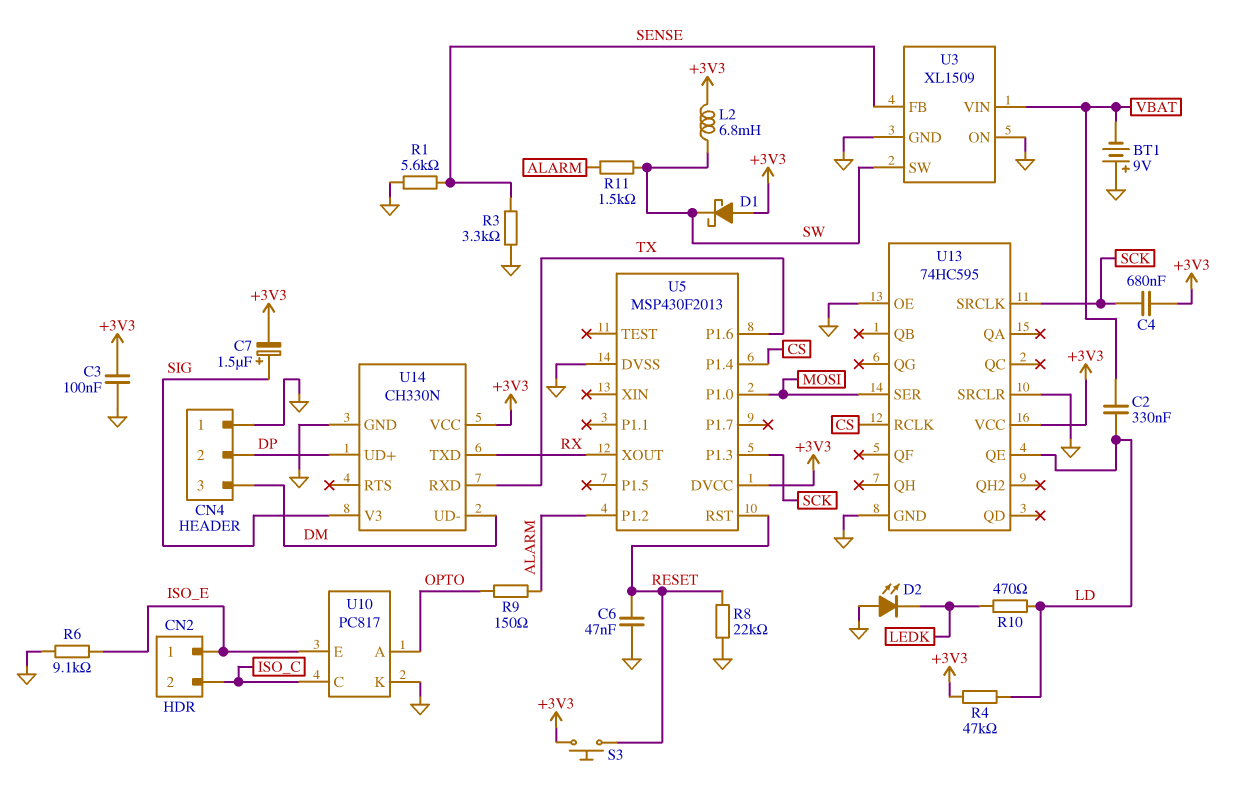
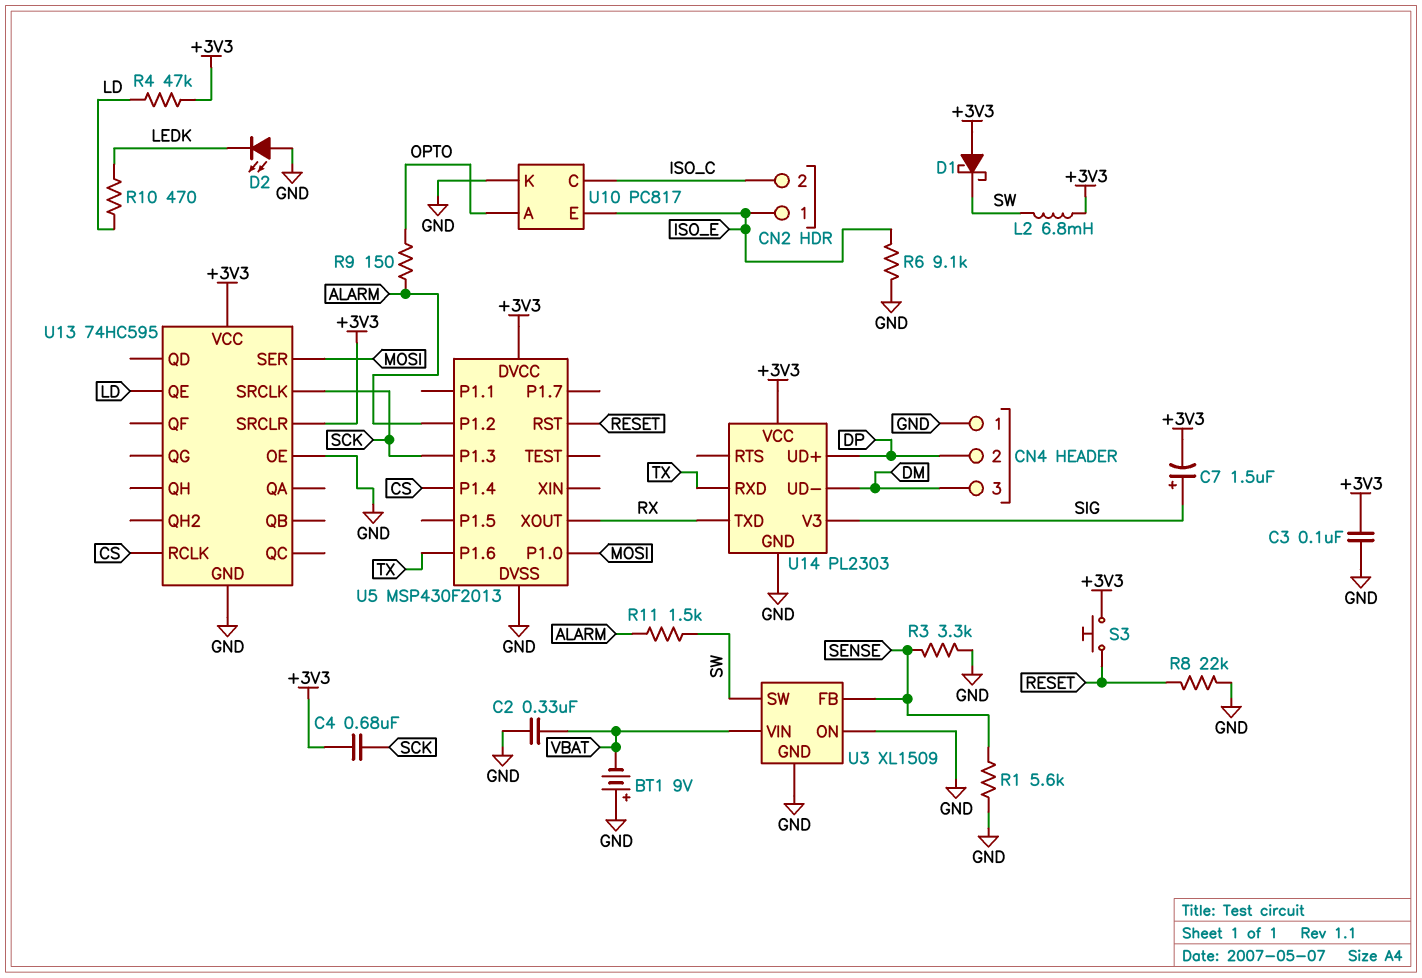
C2: 330nF (LD, VBAT) -> 330nF (GND, VBAT)
C6: 47nF (GND, RESET) -> none
U13 pin SRCLR: GND -> +3V3
U14: CH330N -> PL2303

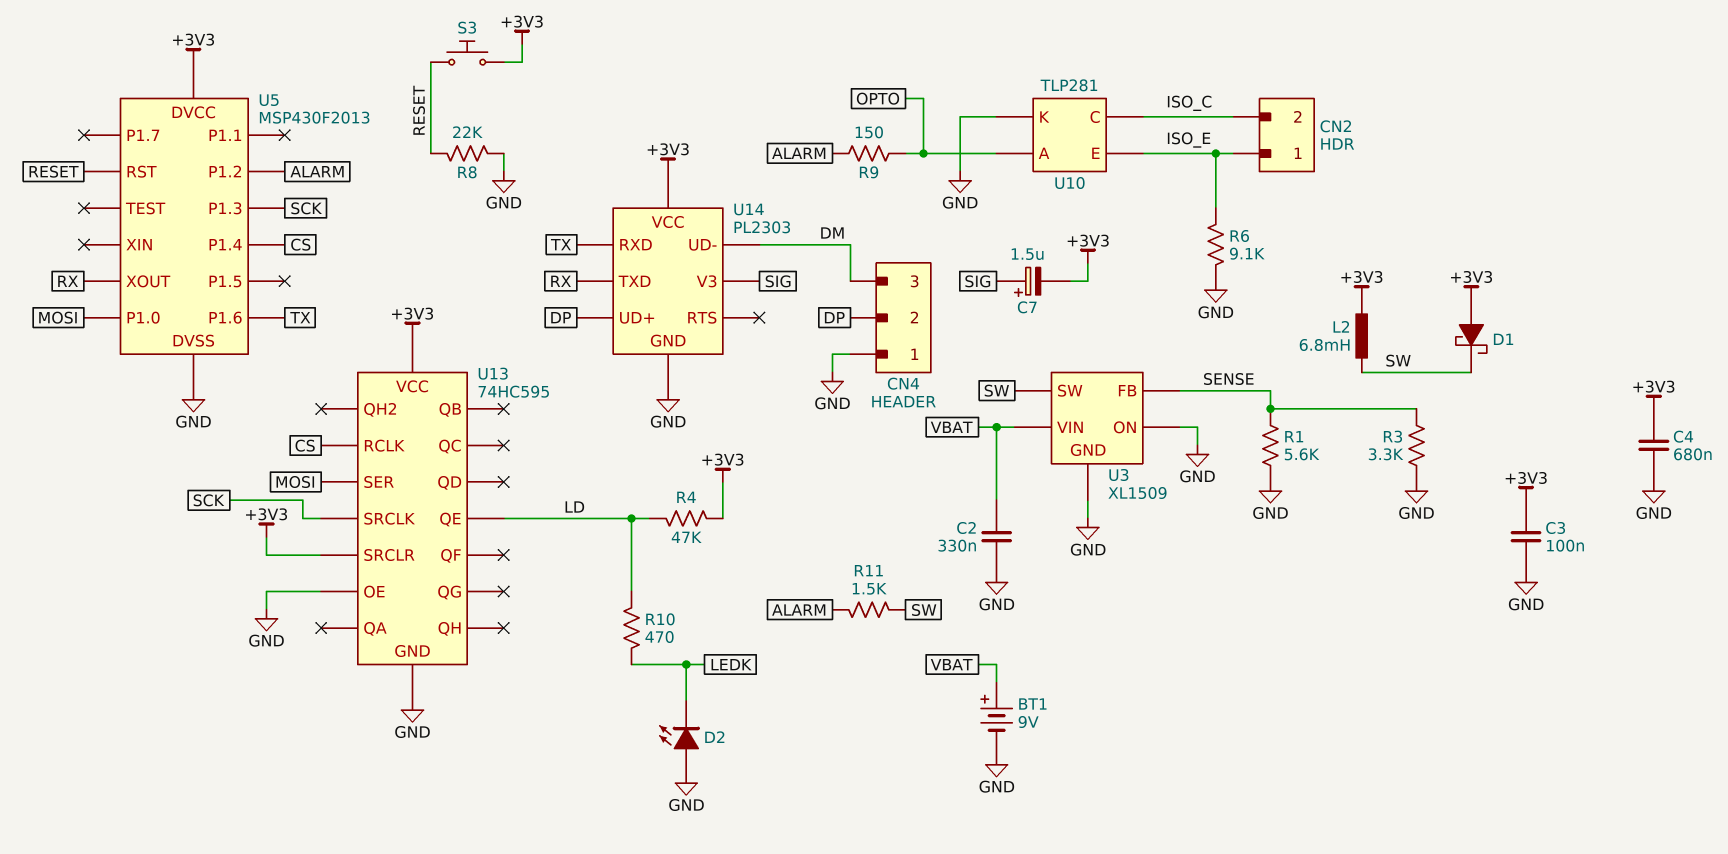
BT1: 9V (plus GND, minus VBAT) -> 9V (plus VBAT, minus GND)
C4: 680nF (+3V3, SCK) -> 680nF (+3V3, GND)
U10: PC817 -> TLP281

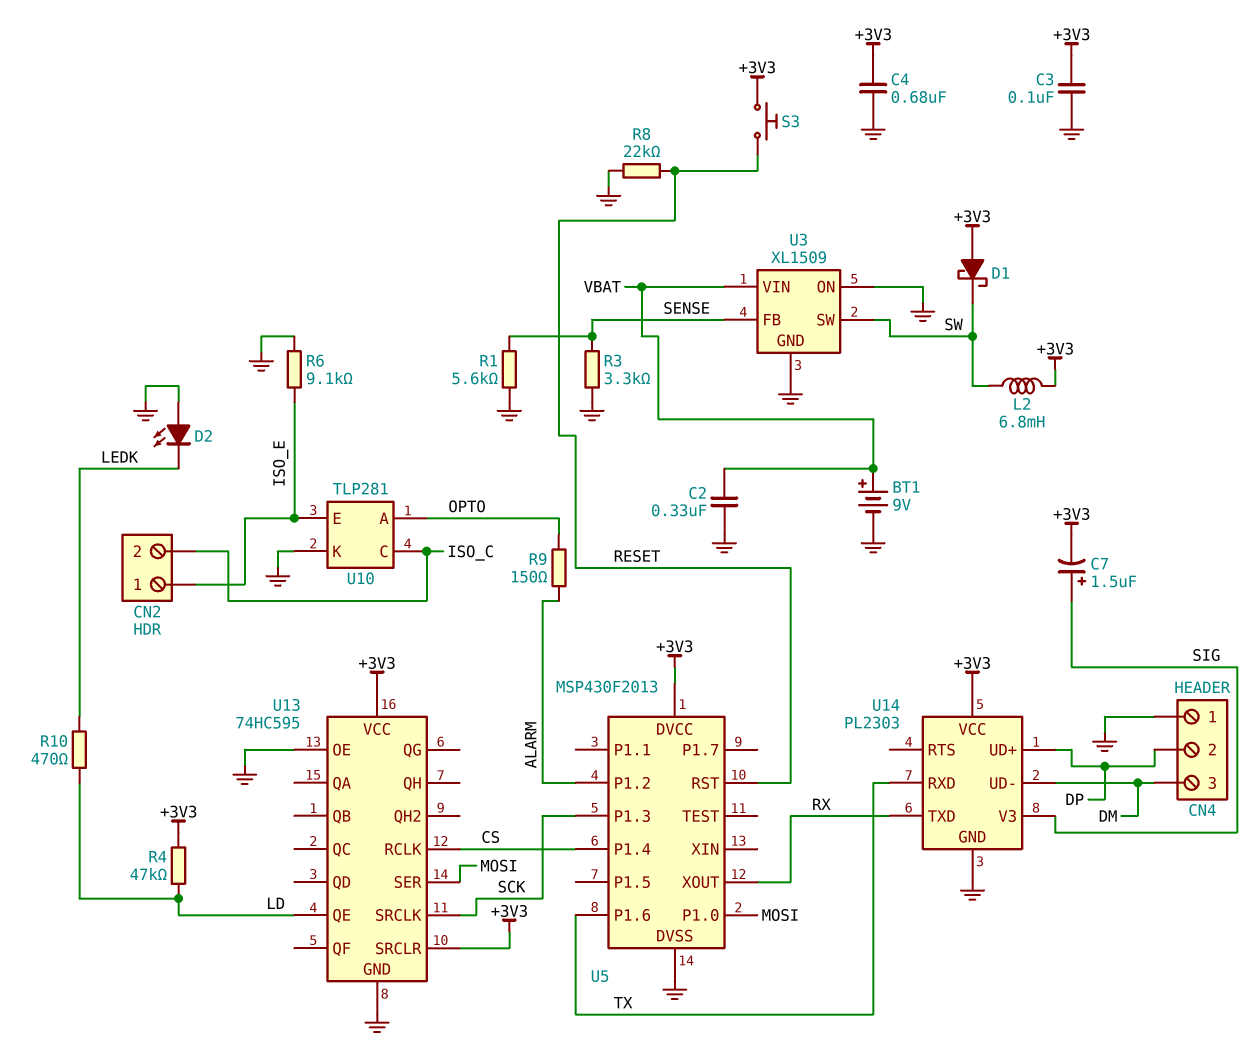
R11: 1.5k (ALARM, SW) -> none

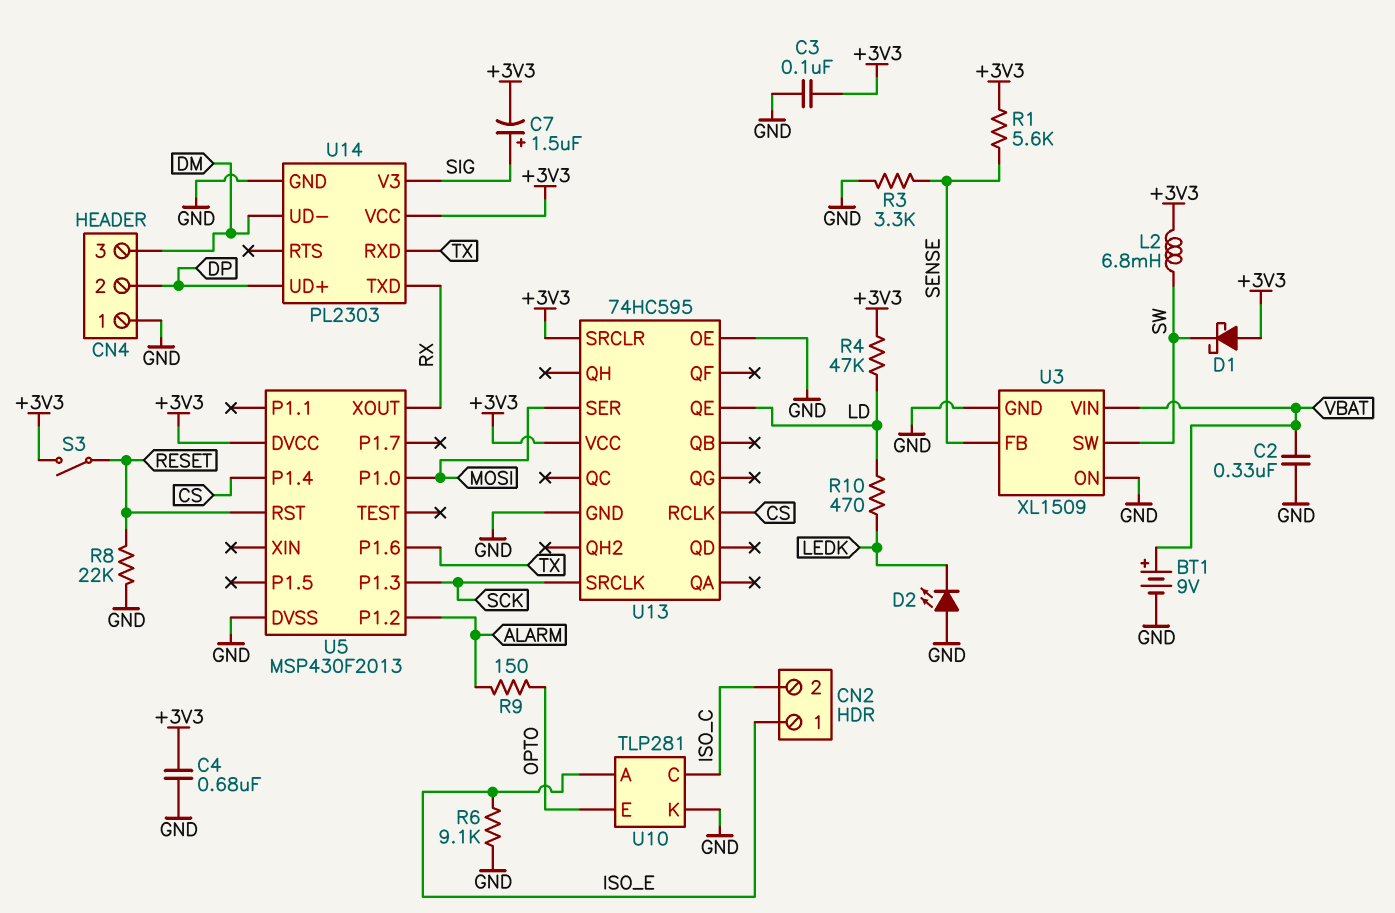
R1: 5.6k (GND, SENSE) -> 5.6k (+3V3, SENSE)
S3: button (+3V3, RESET) -> switch (+3V3, RESET)
U10 pin A: OPTO -> ISO_E
U10 pin E: ISO_E -> OPTO

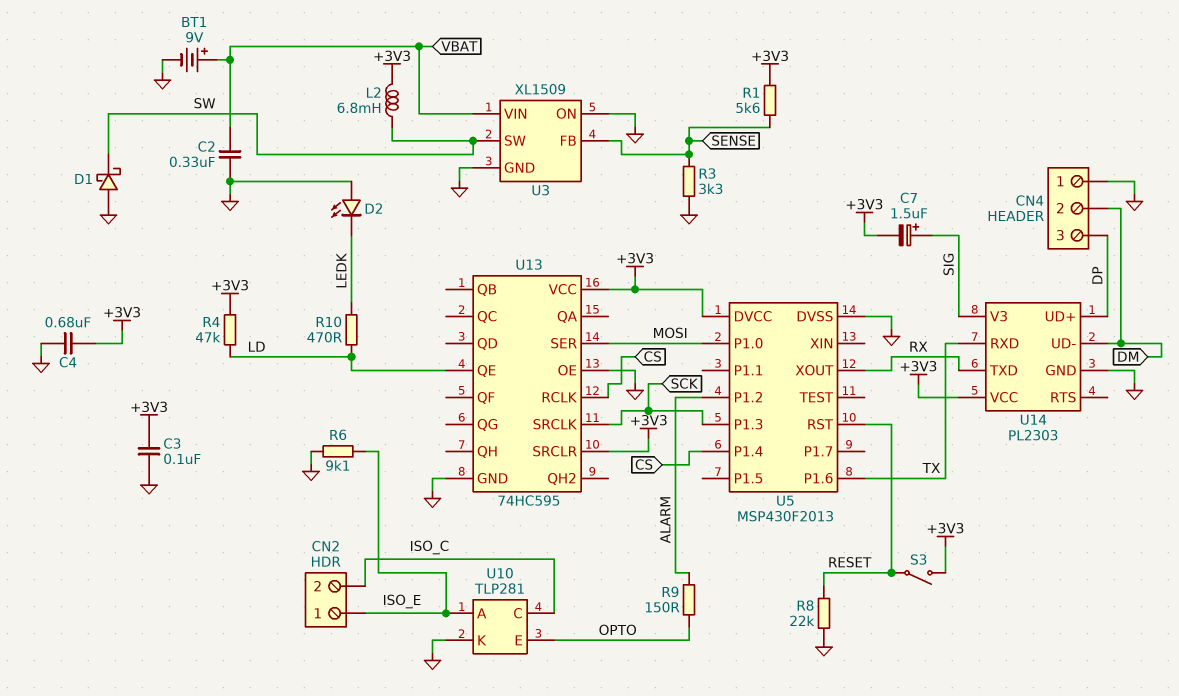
CN4 pin 2: DP -> DM
CN4 pin 3: DM -> DP
D1: schottky (A +3V3, K SW) -> schottky (A GND, K SW)

